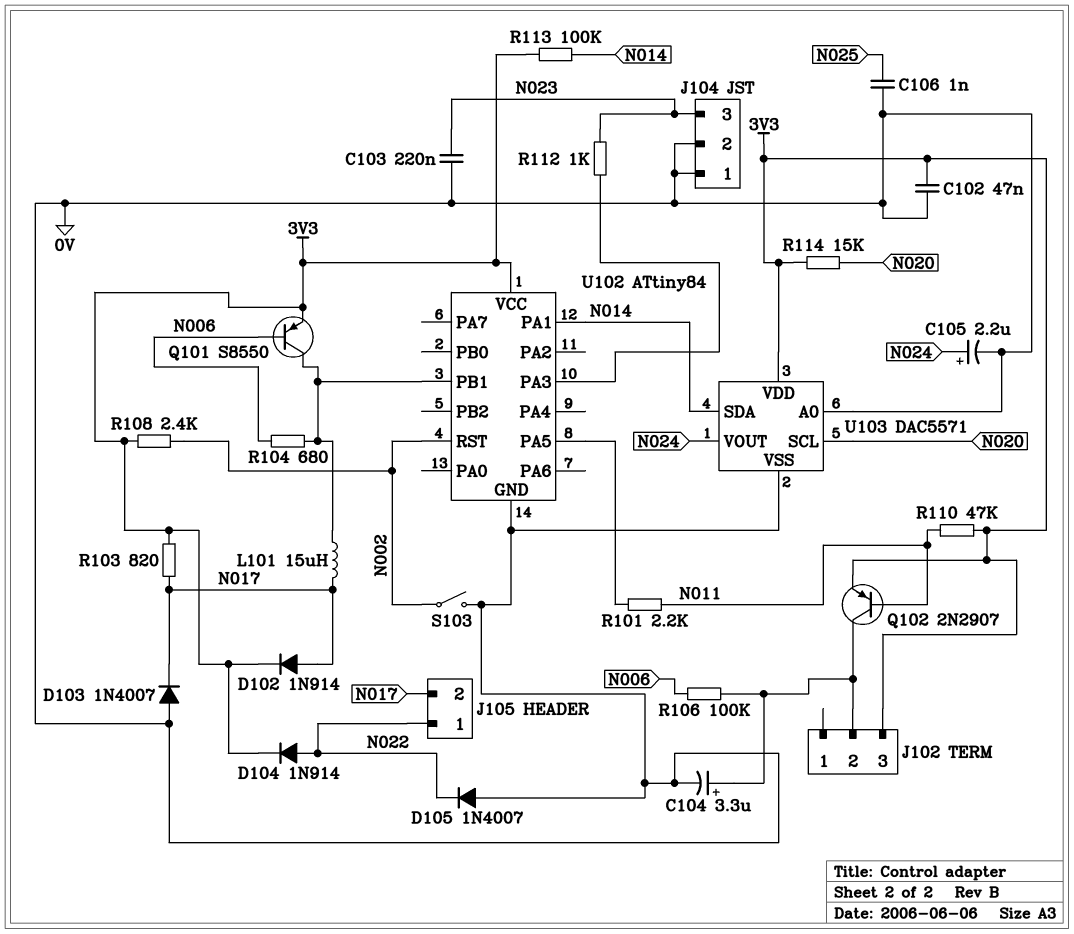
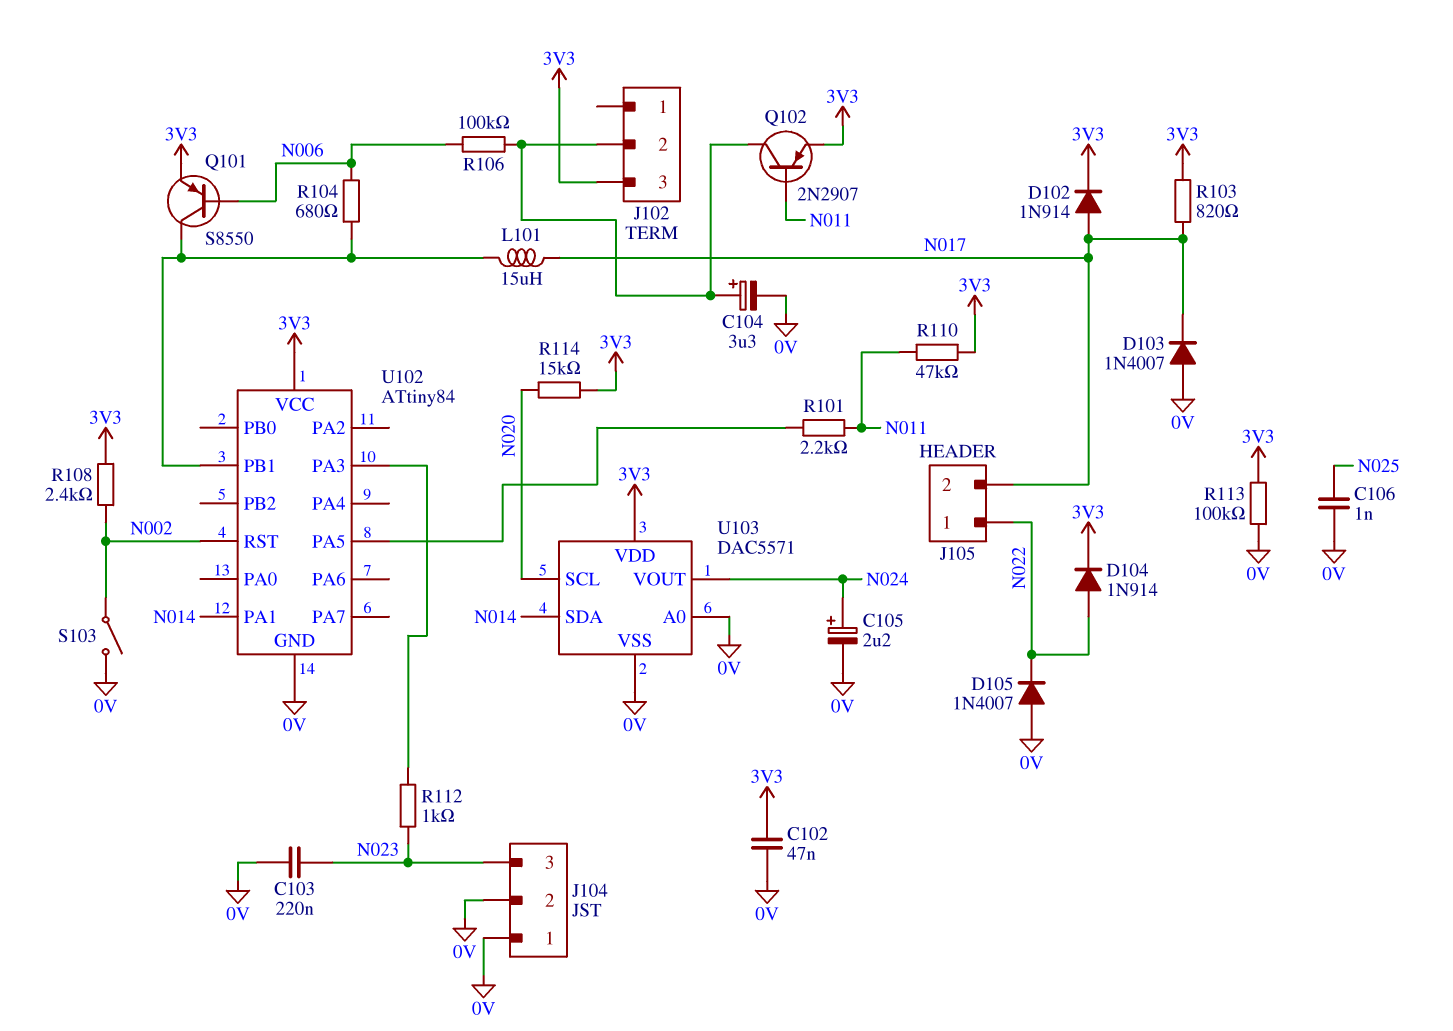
R113: 100k (3V3, N014) -> 100k (0V, 3V3)

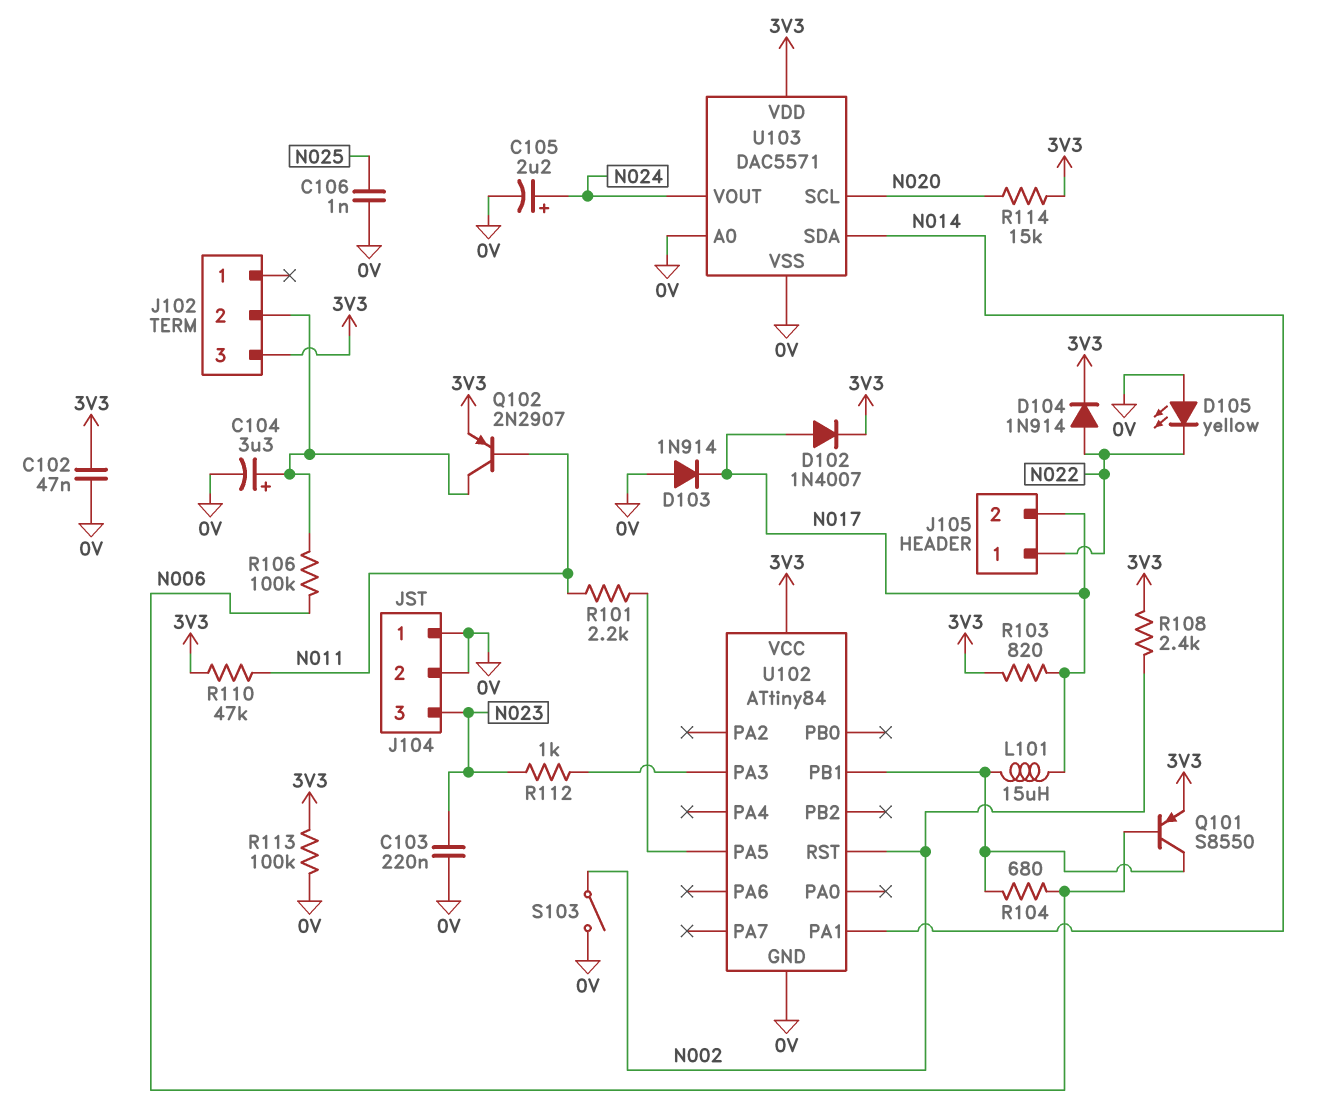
D102: diode 1N914 (A N017, K 3V3) -> diode 1N4007 (A N017, K 3V3)
D103: diode 1N4007 (A 0V, K N017) -> diode 1N914 (A 0V, K N017)
D105: diode 1N4007 (A 0V, K N022) -> LED yellow (A 0V, K N022)

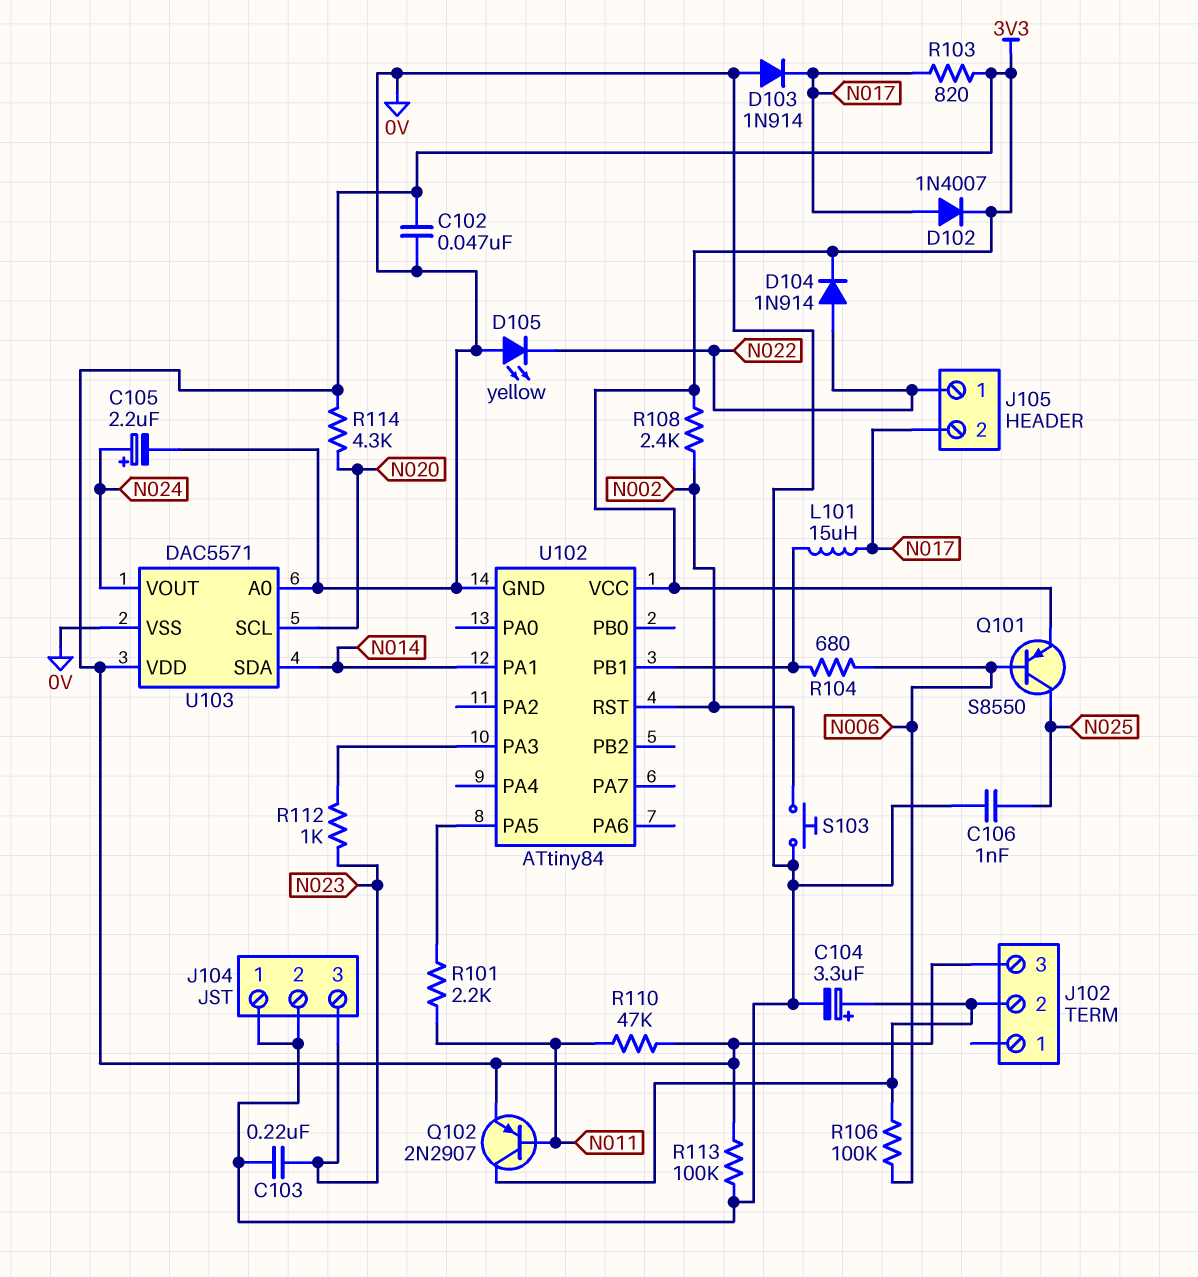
Q101: PNP S8550 (B N006, C U102/PB1, E 3V3) -> PNP S8550 (B N006, C N025, E 3V3)
R114: 15k (3V3, N020) -> 4.3k (3V3, N020)
S103: switch (0V, N002) -> button (0V, N002)

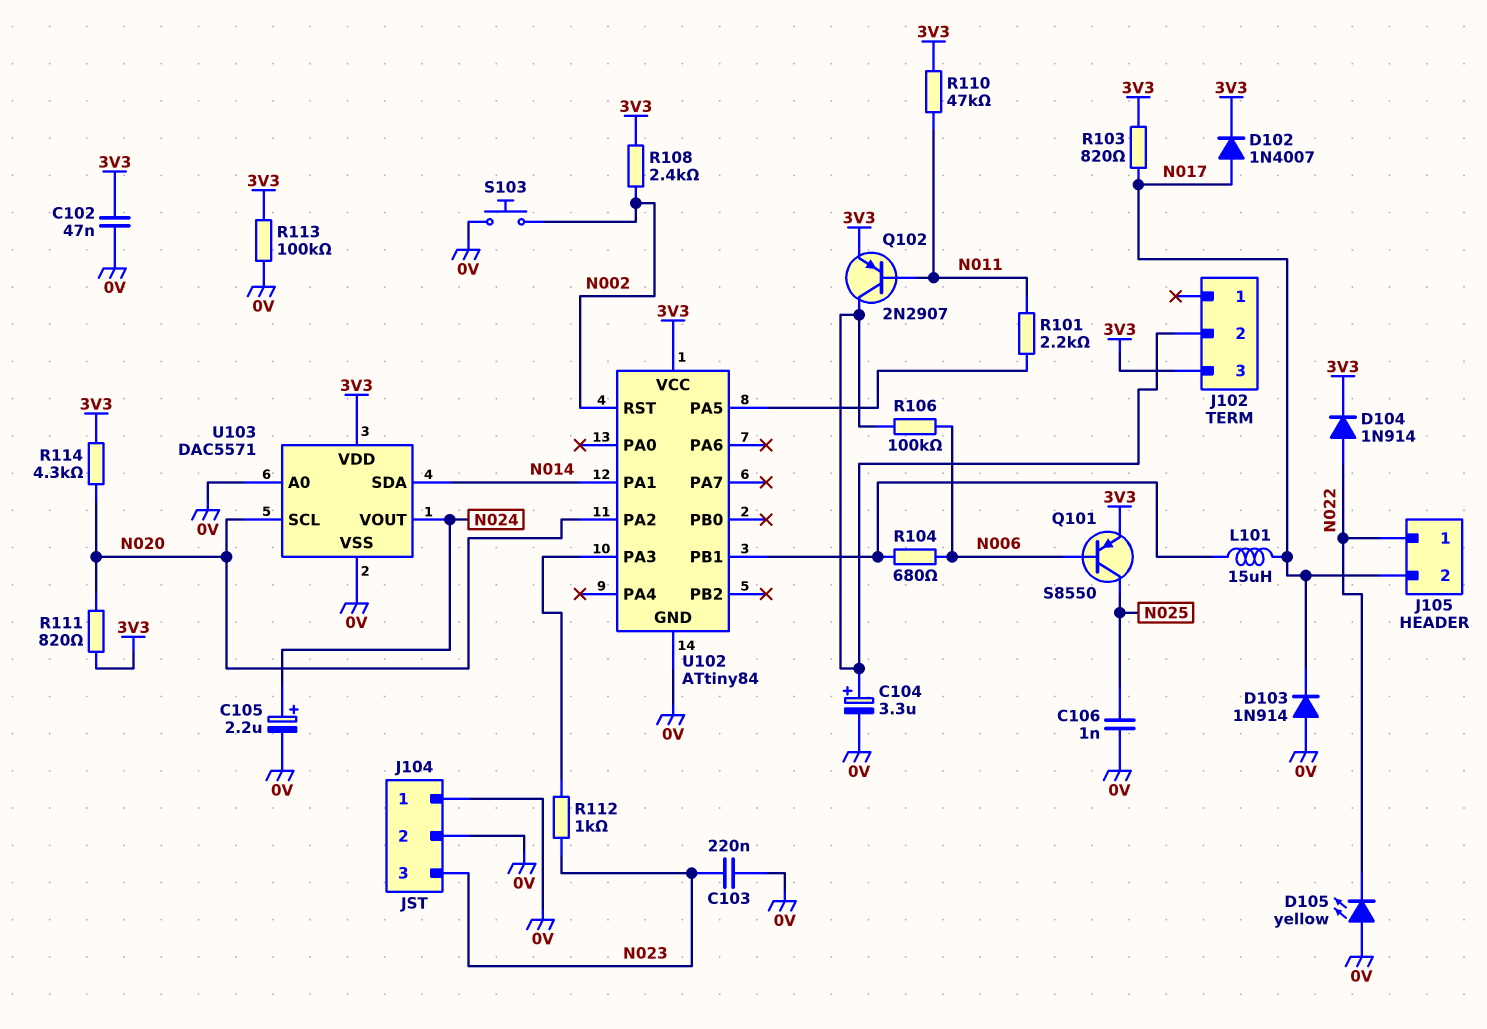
R111: none -> 820 (3V3, N020)
U102 pin PA2: none -> N020

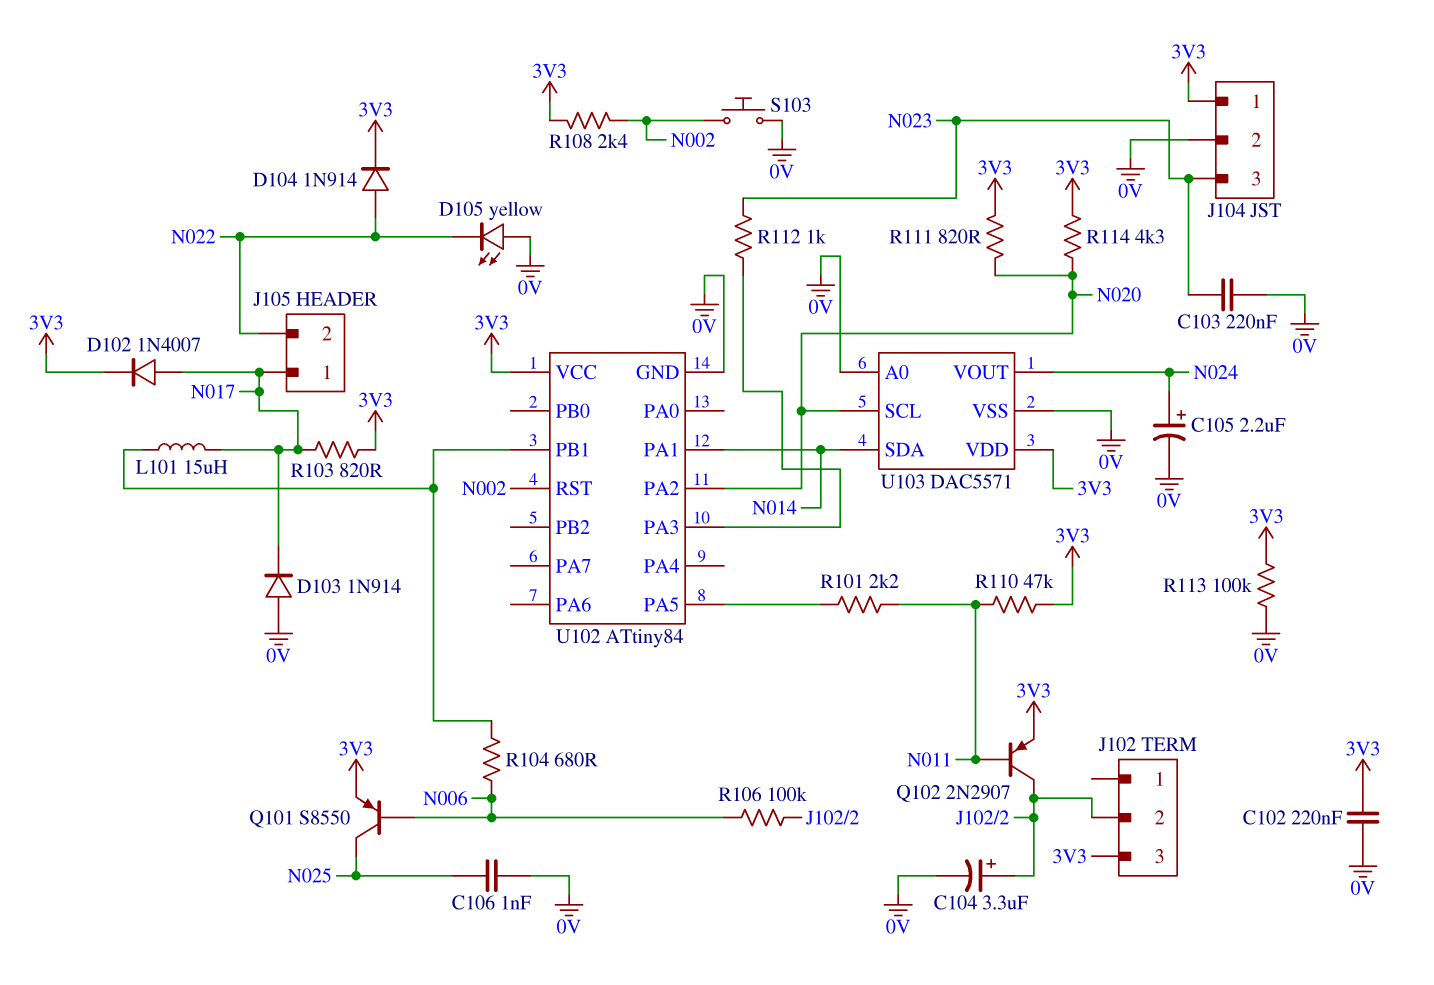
C102: 47nF (0V, 3V3) -> 220nF (0V, 3V3)
J104 pin 1: 0V -> 3V3
J105 pin 1: N022 -> N017
J105 pin 2: N017 -> N022

